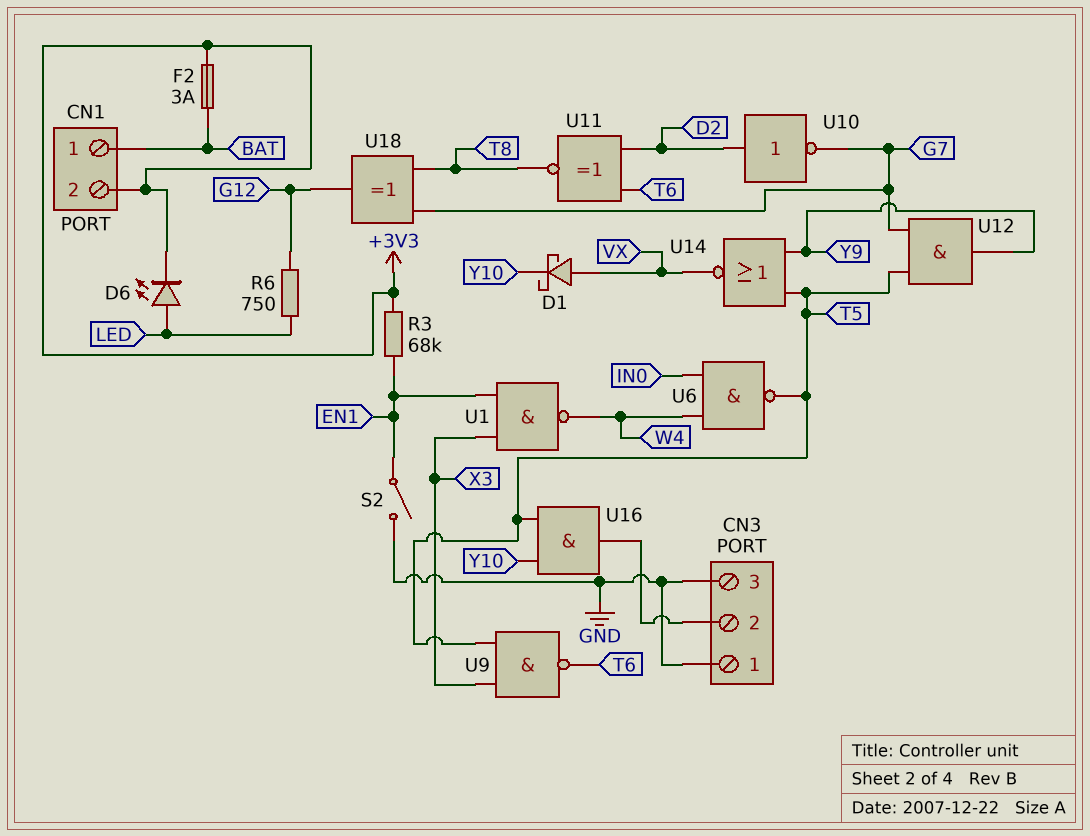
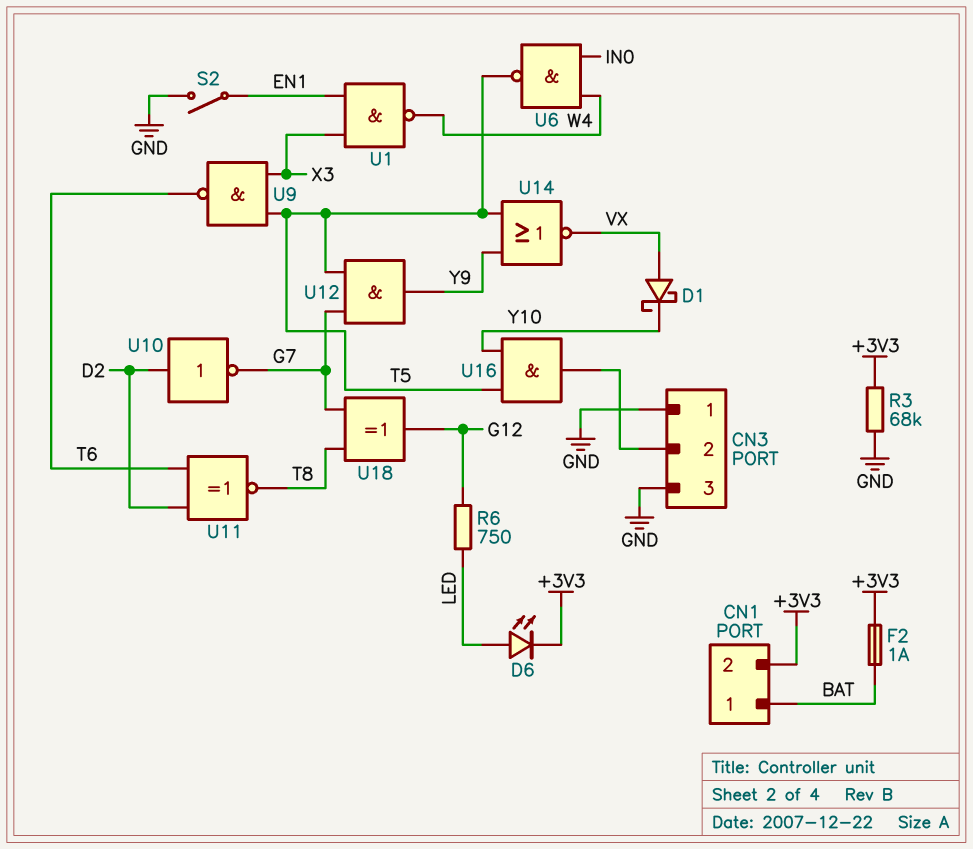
F2: 3A (+3V3, BAT) -> 1A (+3V3, BAT)
R3: 68k (+3V3, EN1) -> 68k (+3V3, GND)

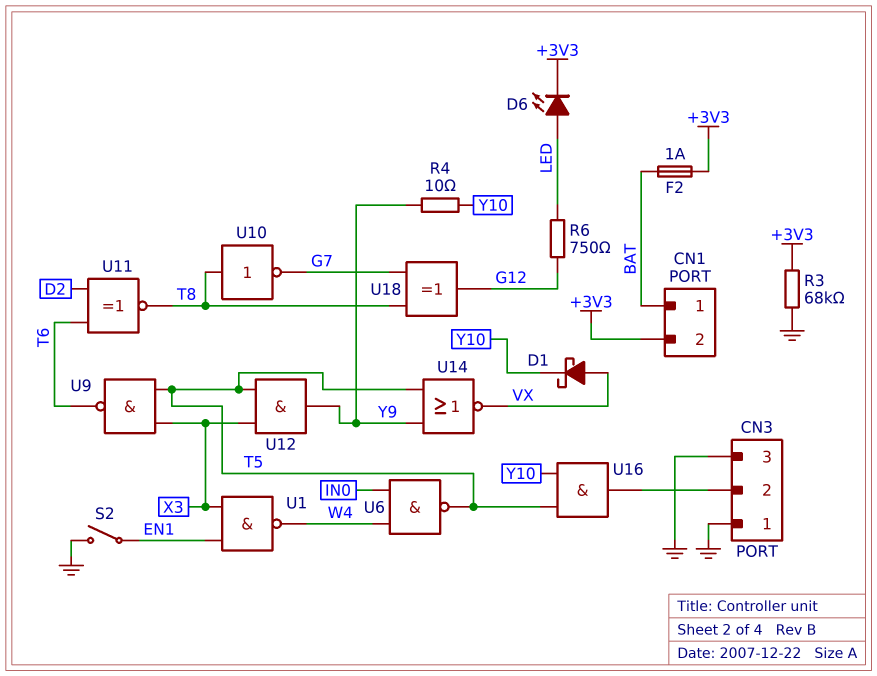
R4: none -> 10 (Y9, Y10)
U10: NOT (in D2, out G7) -> NOT (in T8, out G7)
U12: AND (in G7, in T5, out Y9) -> AND (in T5, in X3, out Y9)

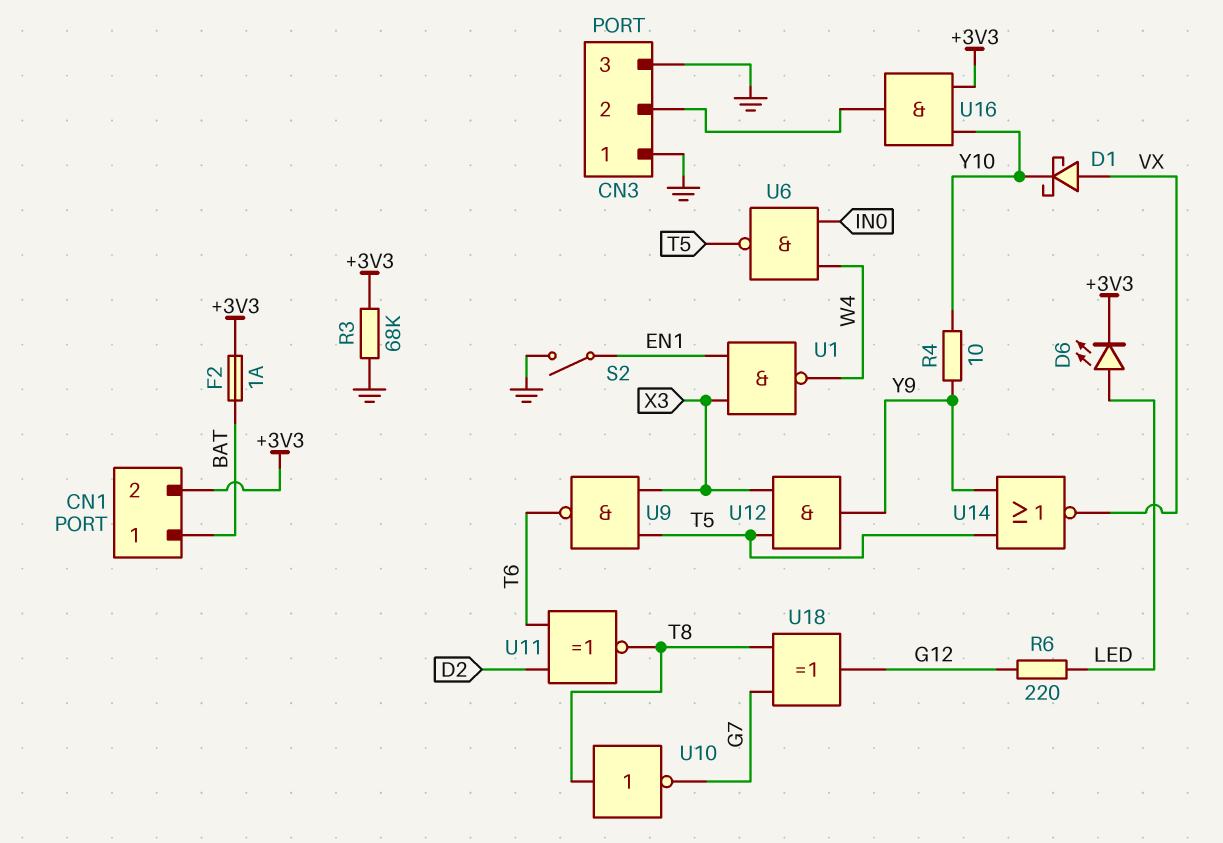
R6: 750 (G12, LED) -> 220 (G12, LED)
U16: AND (in T5, in Y10, out CN3/2) -> AND (in +3V3, in Y10, out CN3/2)

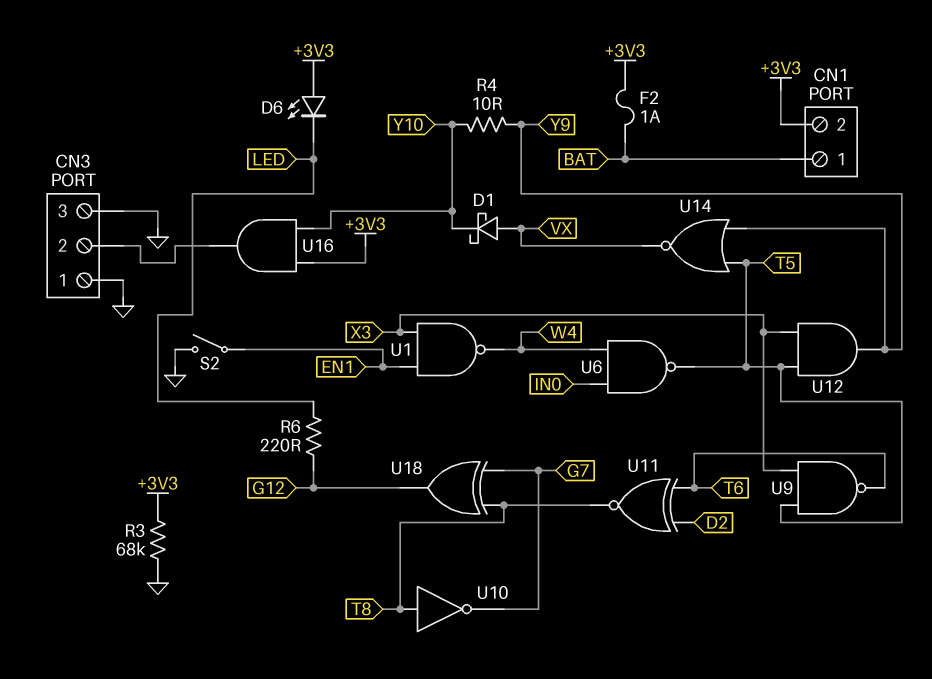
D6: LED (A LED, K +3V3) -> LED (A +3V3, K LED)

